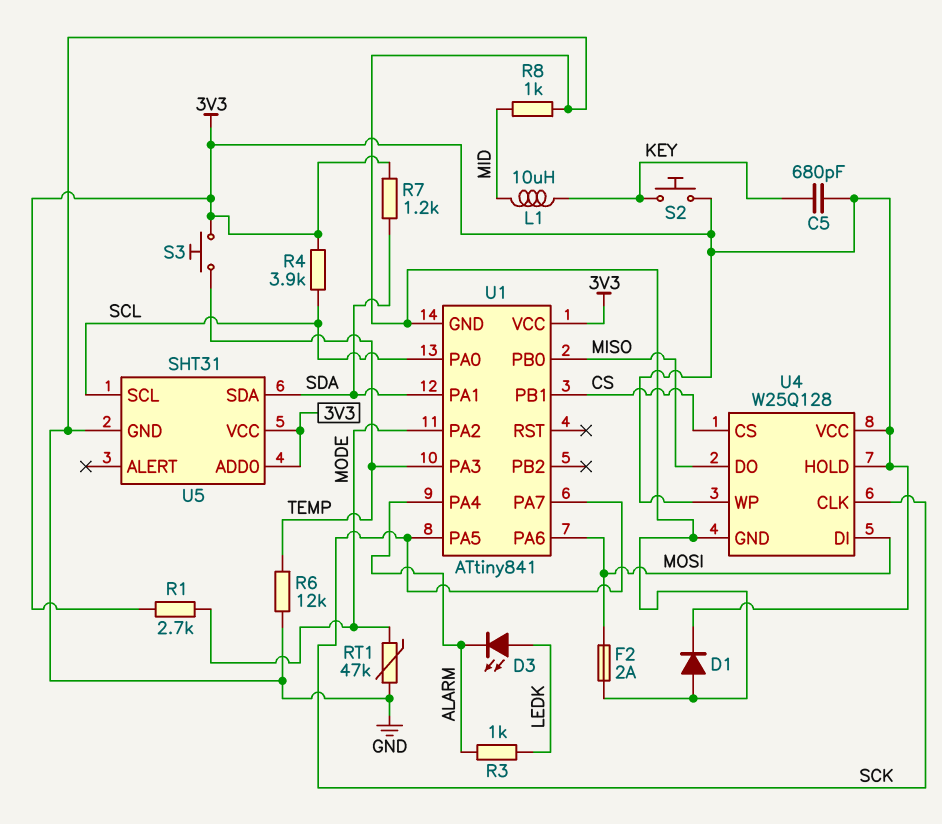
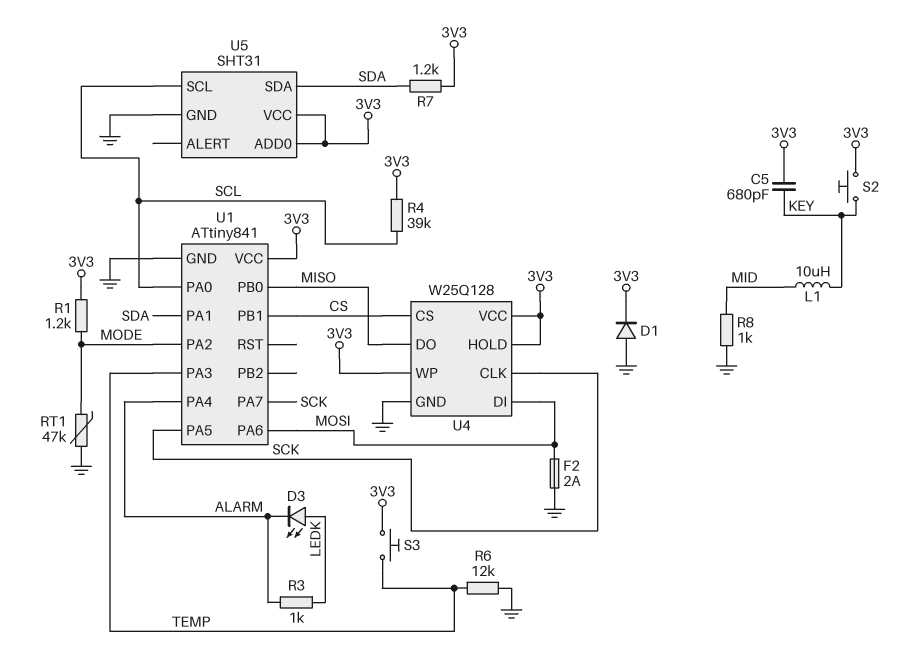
R1: 2.7k (3V3, MODE) -> 1.2k (3V3, MODE)
R4: 3.9k (3V3, SCL) -> 39k (3V3, SCL)

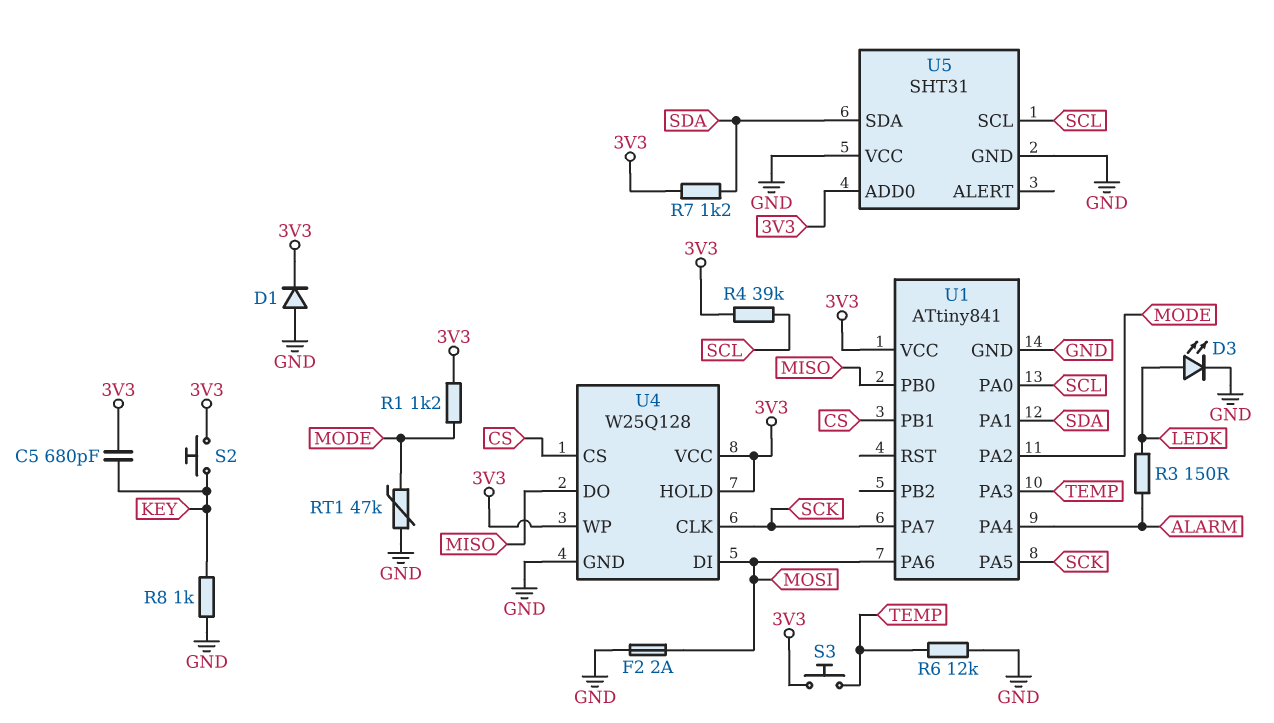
D3: LED (A LEDK, K ALARM) -> LED (A LEDK, K GND)
L1: 10uH (KEY, MID) -> none
R3: 1k (ALARM, LEDK) -> 150 (ALARM, LEDK)
R8: 1k (GND, MID) -> 1k (GND, KEY)
U5 pin VCC: 3V3 -> GND

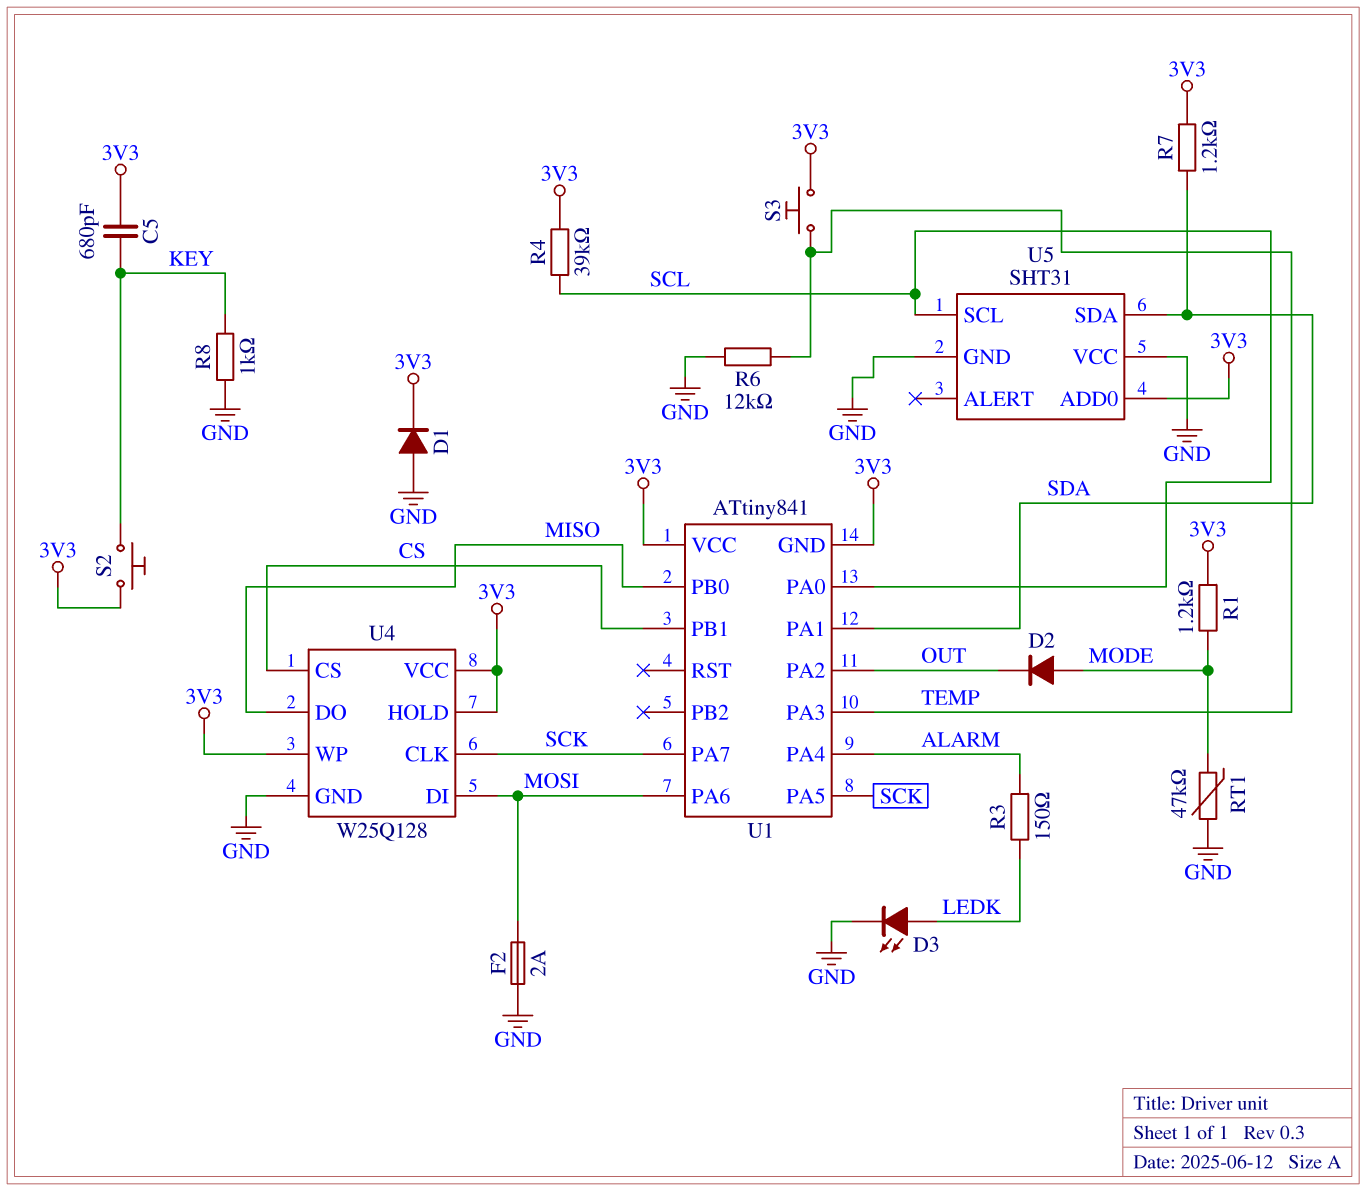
D2: none -> diode (A MODE, K OUT)
U1 pin GND: GND -> 3V3
U1 pin PA2: MODE -> OUT

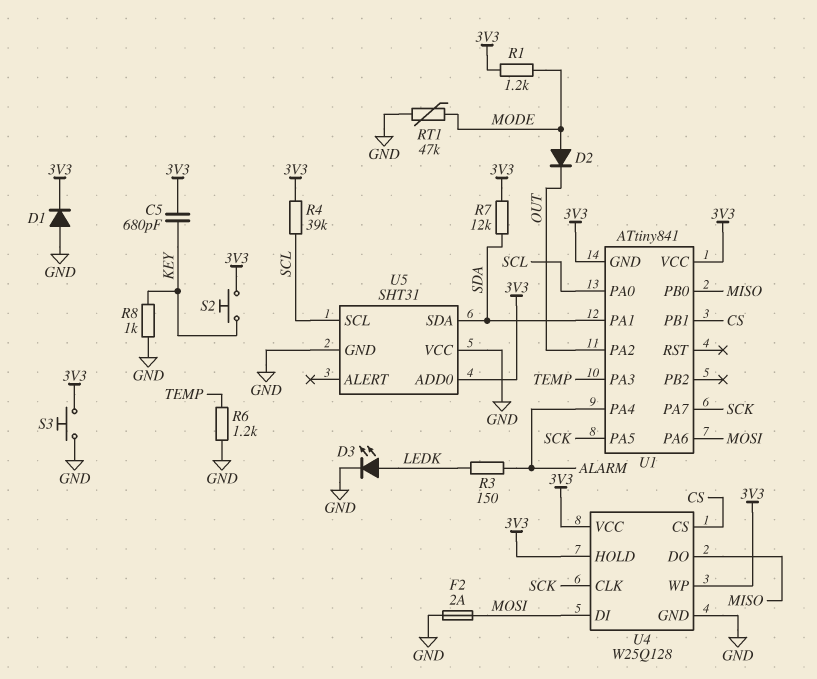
R6: 12k (GND, TEMP) -> 1.2k (GND, TEMP)
R7: 1.2k (3V3, SDA) -> 12k (3V3, SDA)
S3: button (3V3, TEMP) -> button (3V3, GND)

